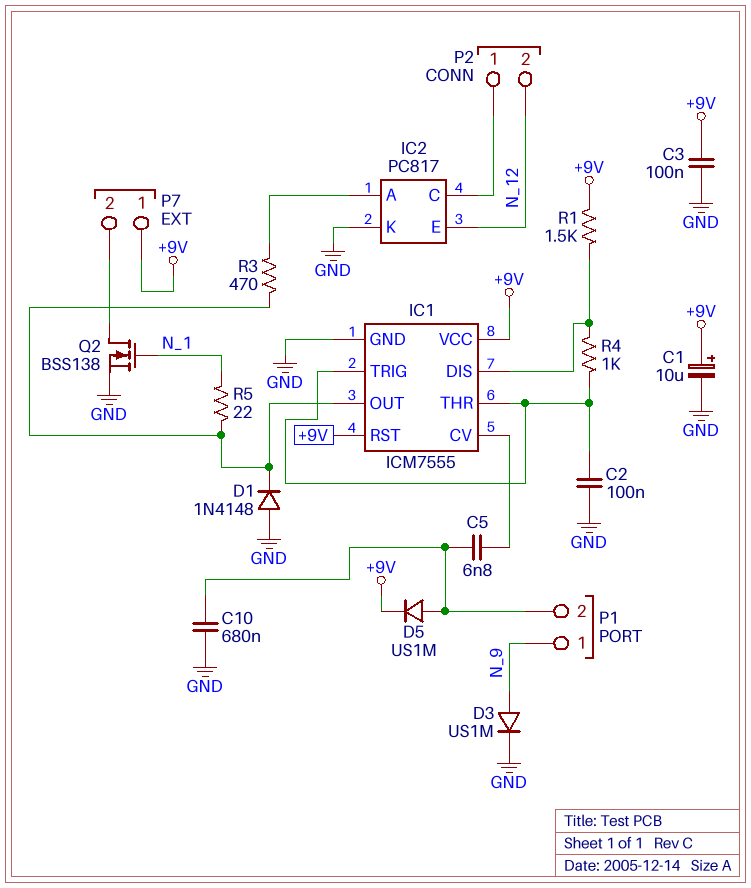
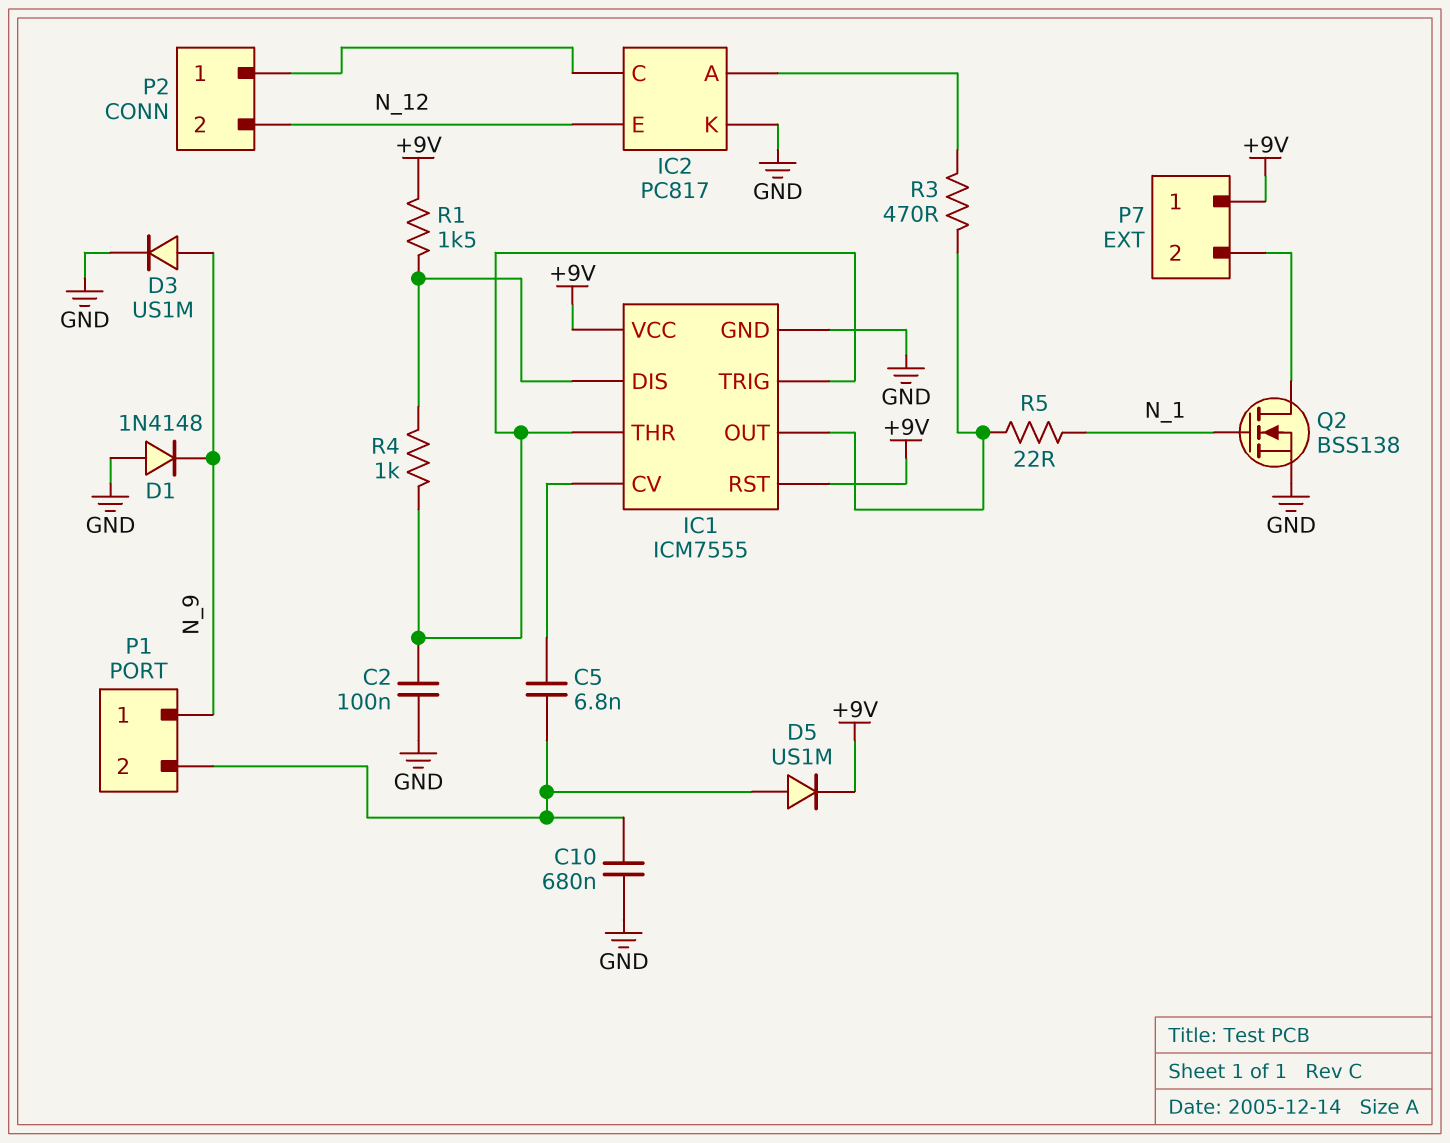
C1: 10uF (plus +9V, minus GND) -> none
C3: 100nF (+9V, GND) -> none
D1: diode 1N4148 (A GND, K IC1/OUT) -> diode 1N4148 (A GND, K N_9)

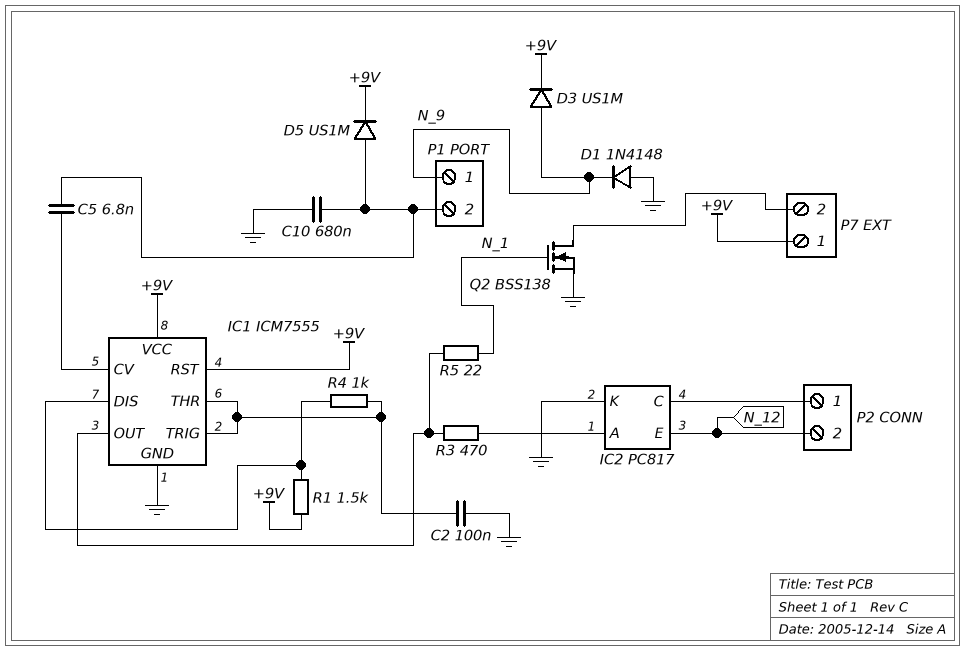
D3: diode US1M (A N_9, K GND) -> diode US1M (A N_9, K +9V)

